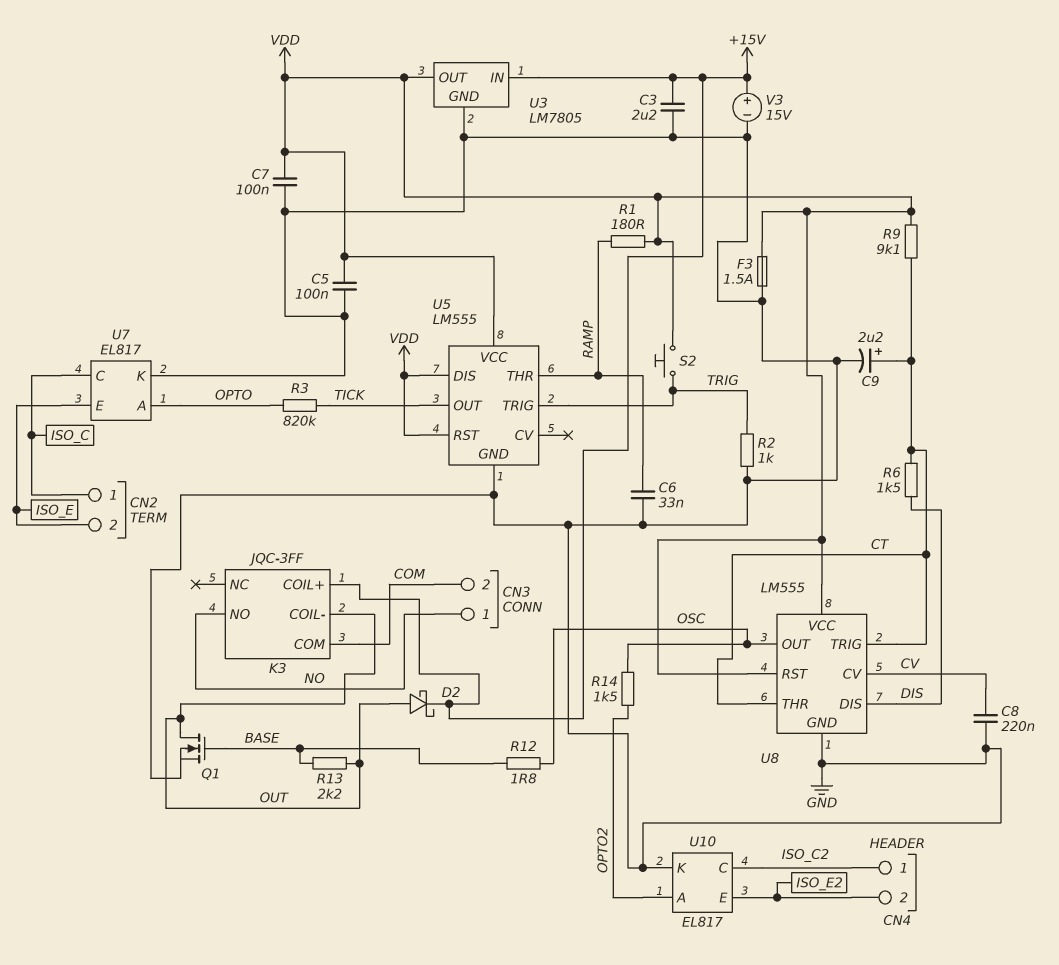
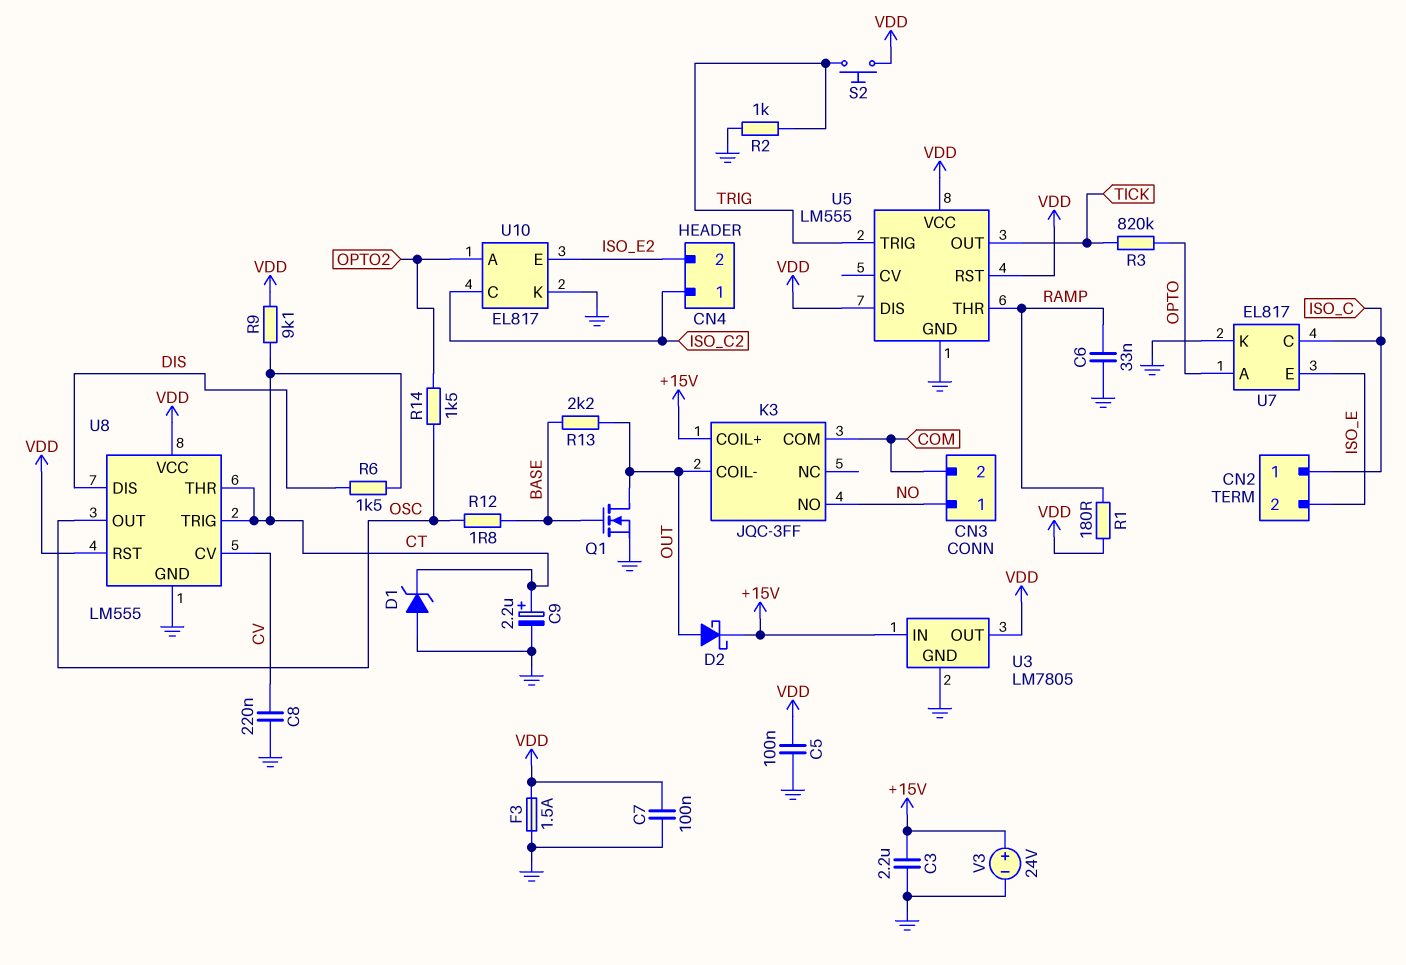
D1: none -> zener (A GND, K CT)
V3: 15V (plus +15V, minus GND) -> 24V (plus +15V, minus GND)

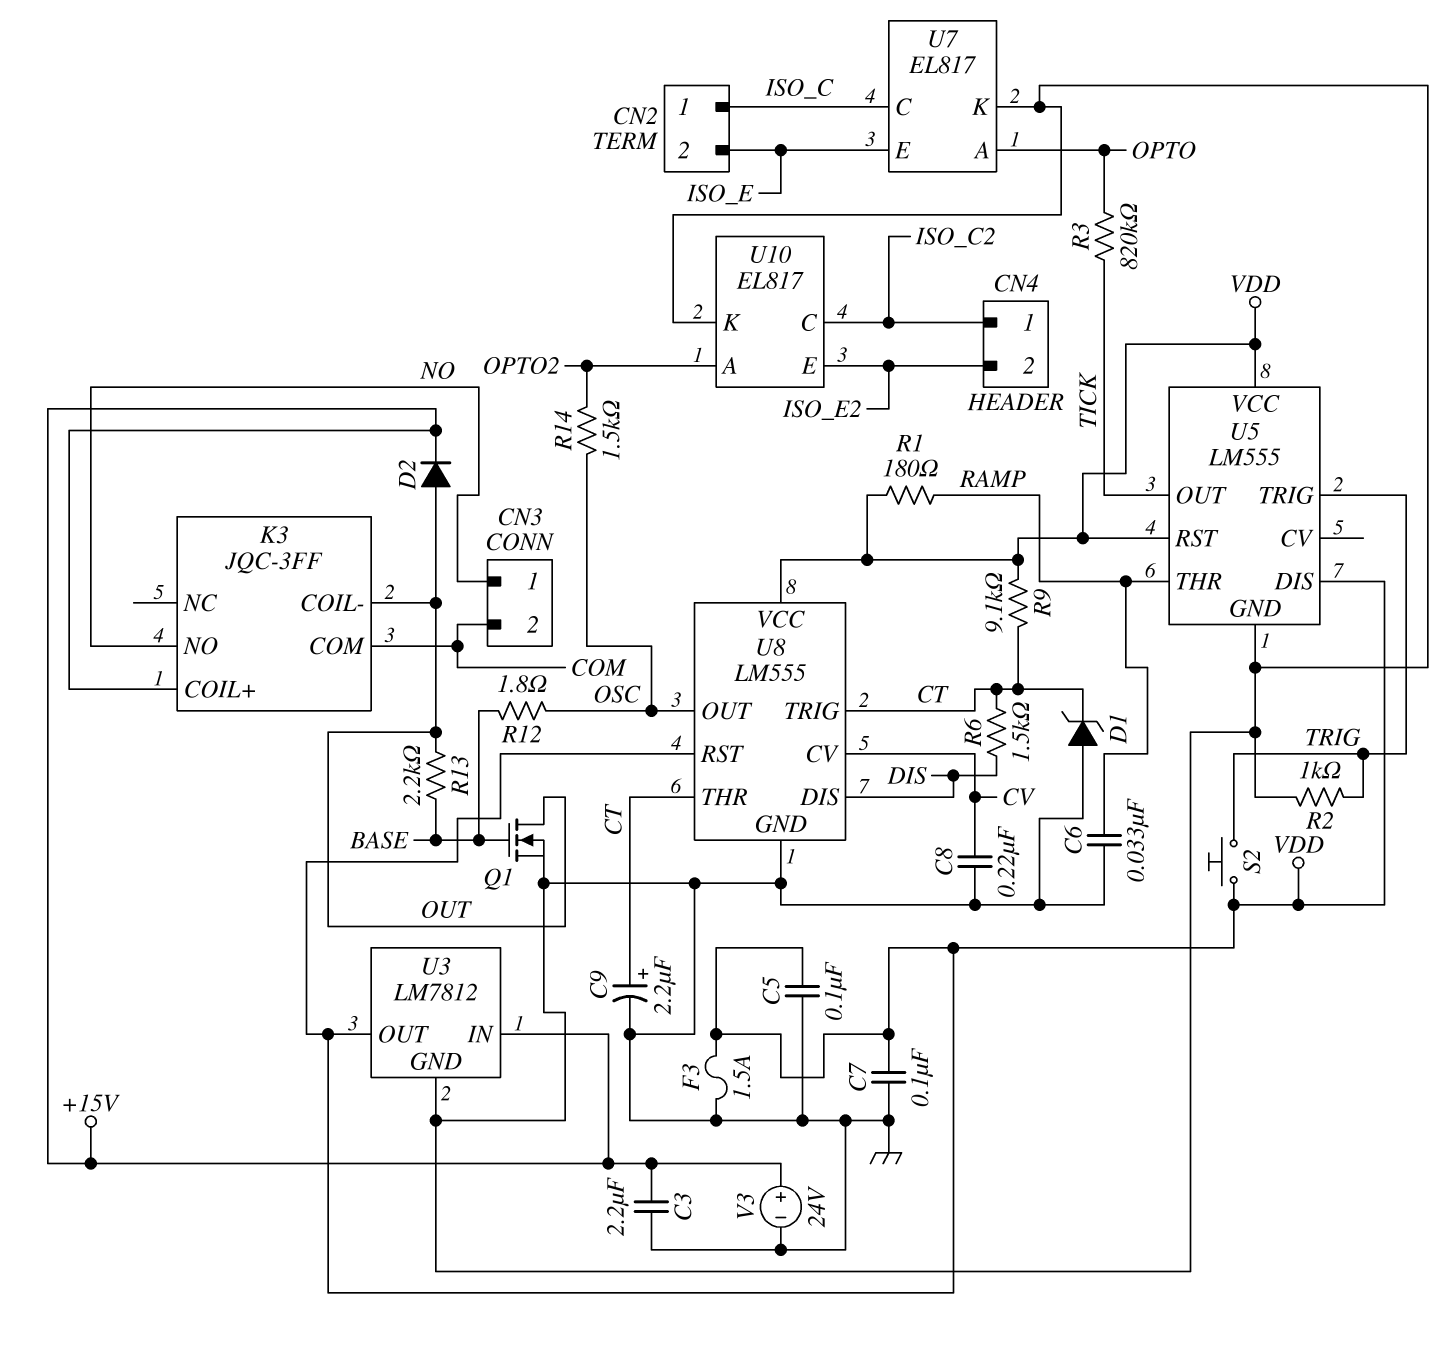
D2: schottky (A OUT, K +15V) -> diode (A OUT, K +15V)
U3: LM7805 -> LM7812

